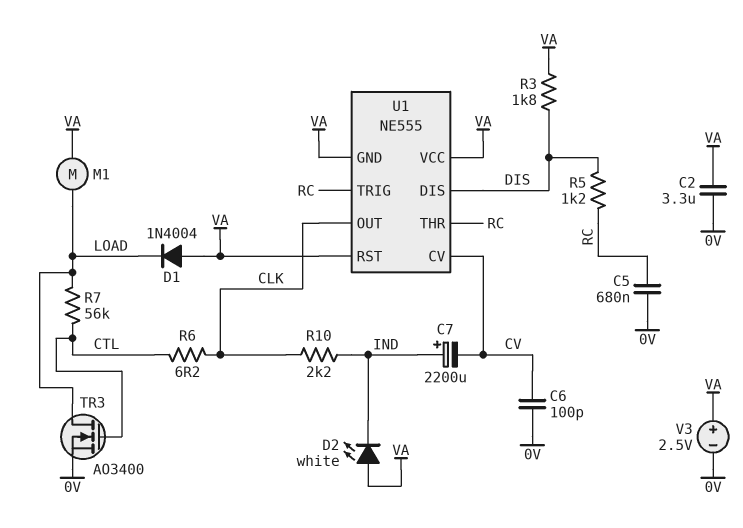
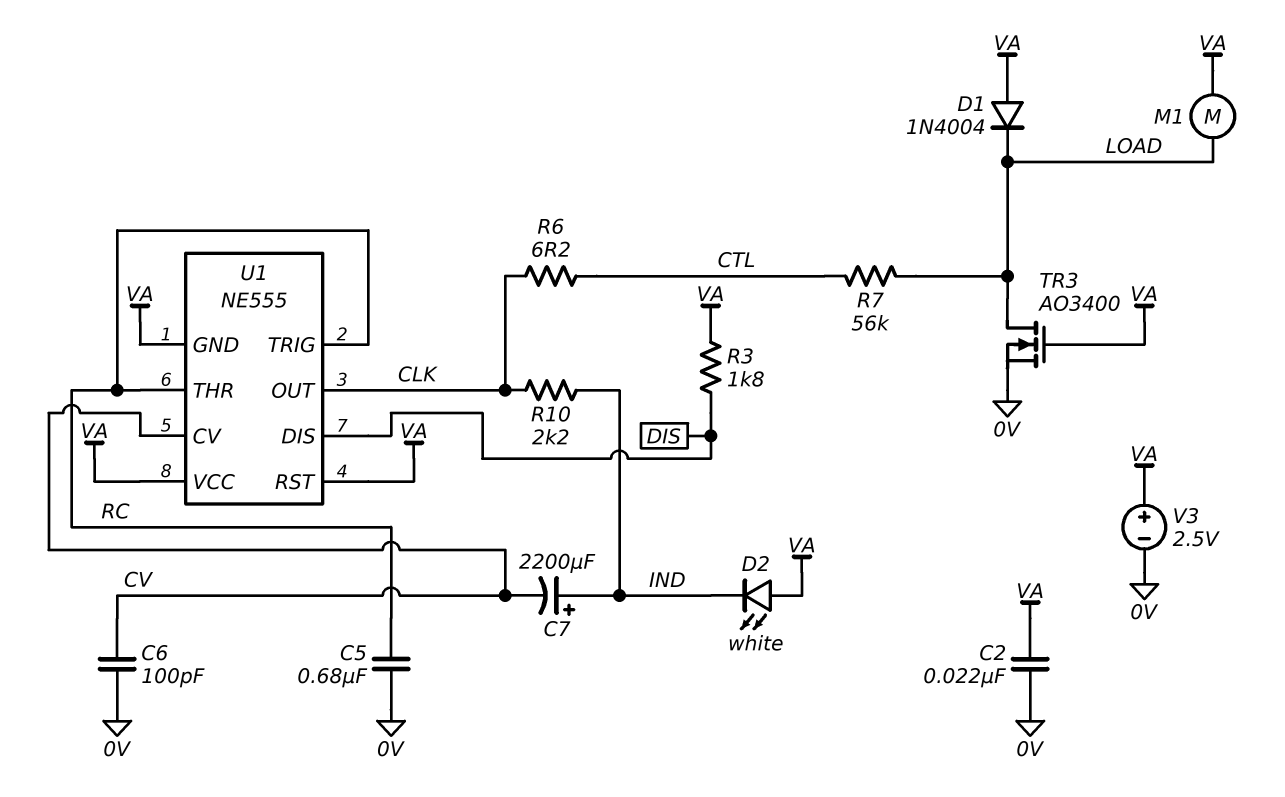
C2: 3.3uF (0V, VA) -> 22nF (0V, VA)
R5: 1.2k (DIS, RC) -> none
TR3: NMOS AO3400 (G CTL, D LOAD, S 0V) -> NMOS AO3400 (G VA, D LOAD, S 0V)

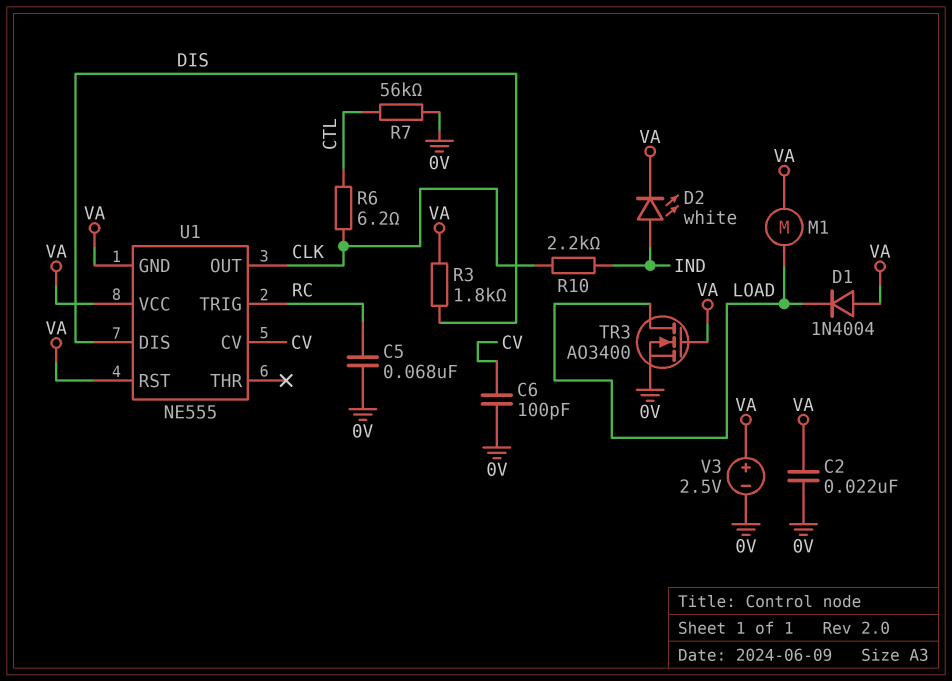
C5: 680nF (0V, RC) -> 68nF (0V, RC)
C7: 2200uF (plus IND, minus CV) -> none
D2: LED white (A VA, K IND) -> LED white (A IND, K VA)
R7: 56k (CTL, LOAD) -> 56k (0V, CTL)
U1 pin THR: RC -> none

